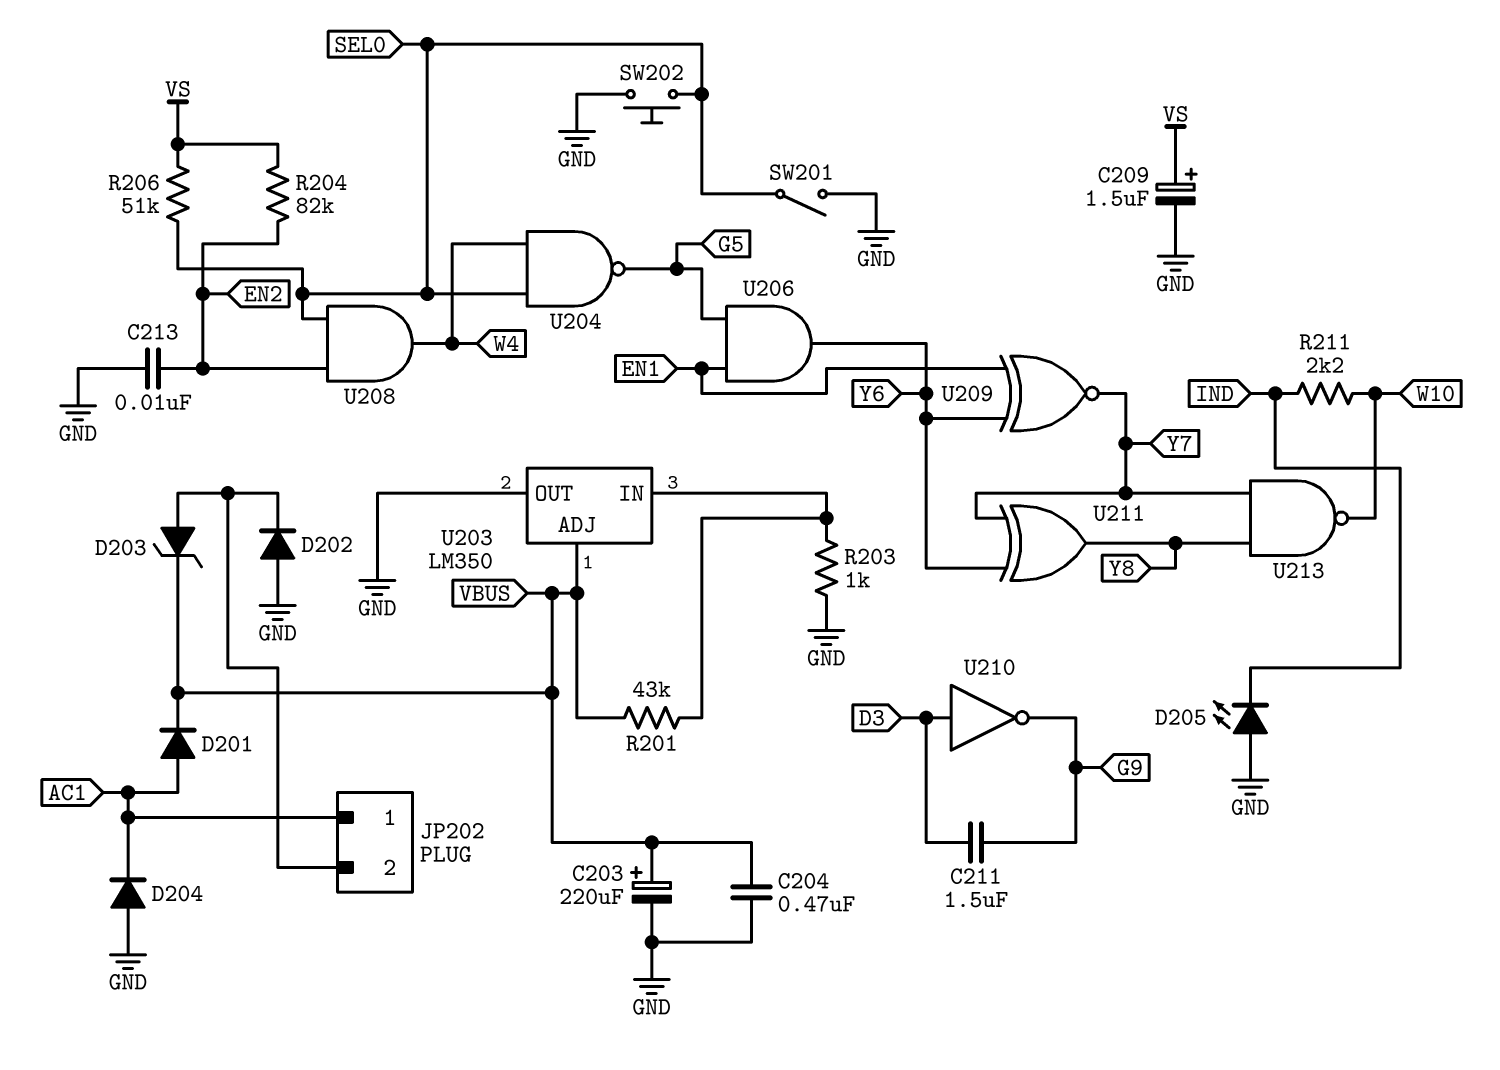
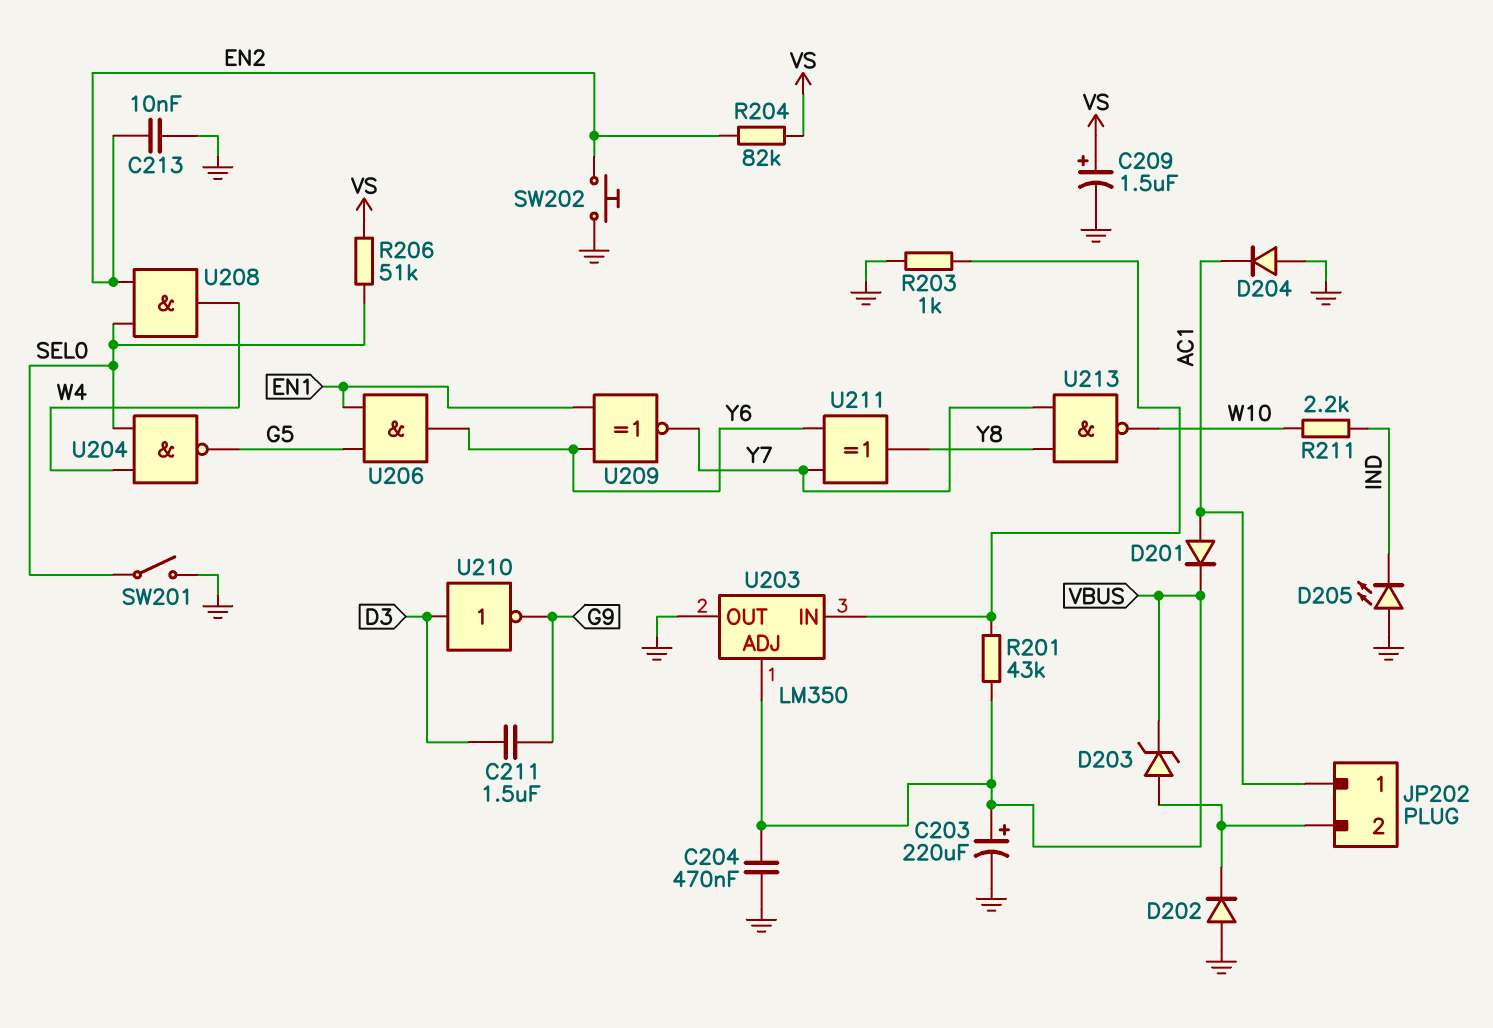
SW202: button (GND, SEL0) -> button (EN2, GND)

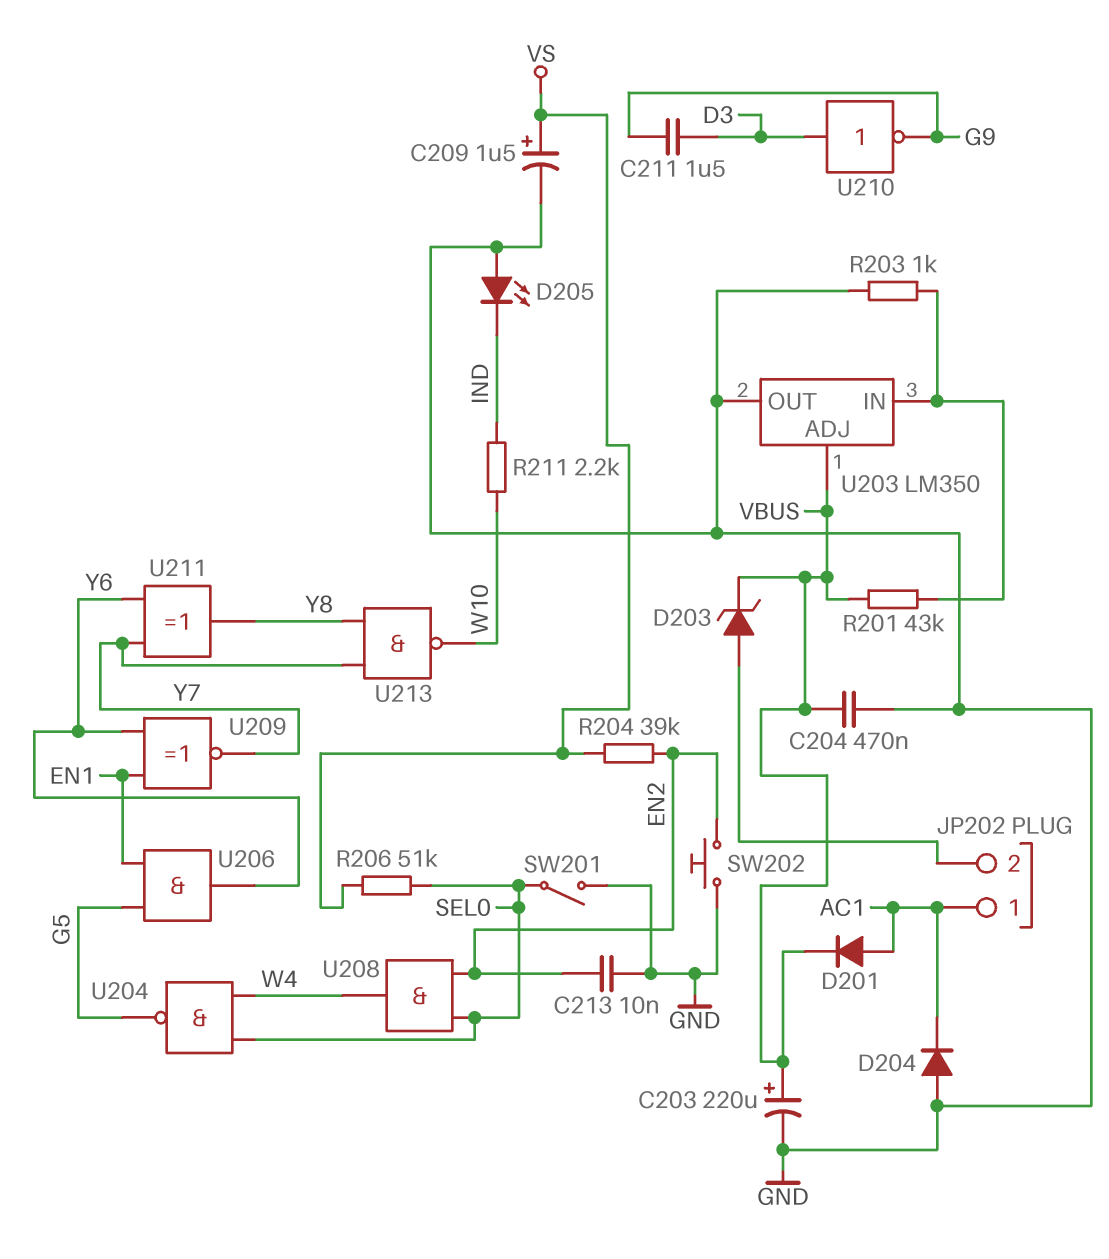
D202: diode (A GND, K JP202/2) -> none
R204: 82k (EN2, VS) -> 39k (EN2, VS)

